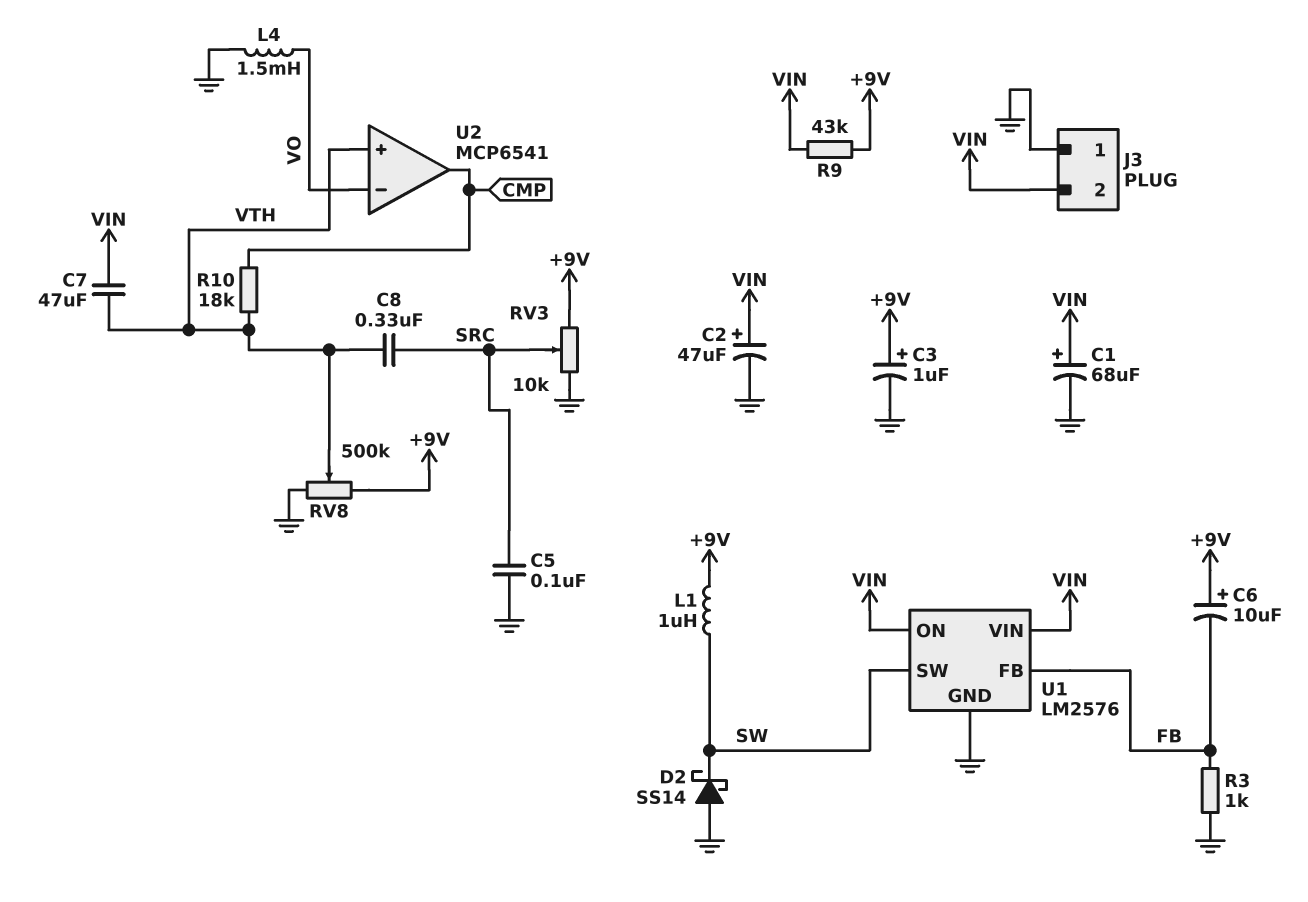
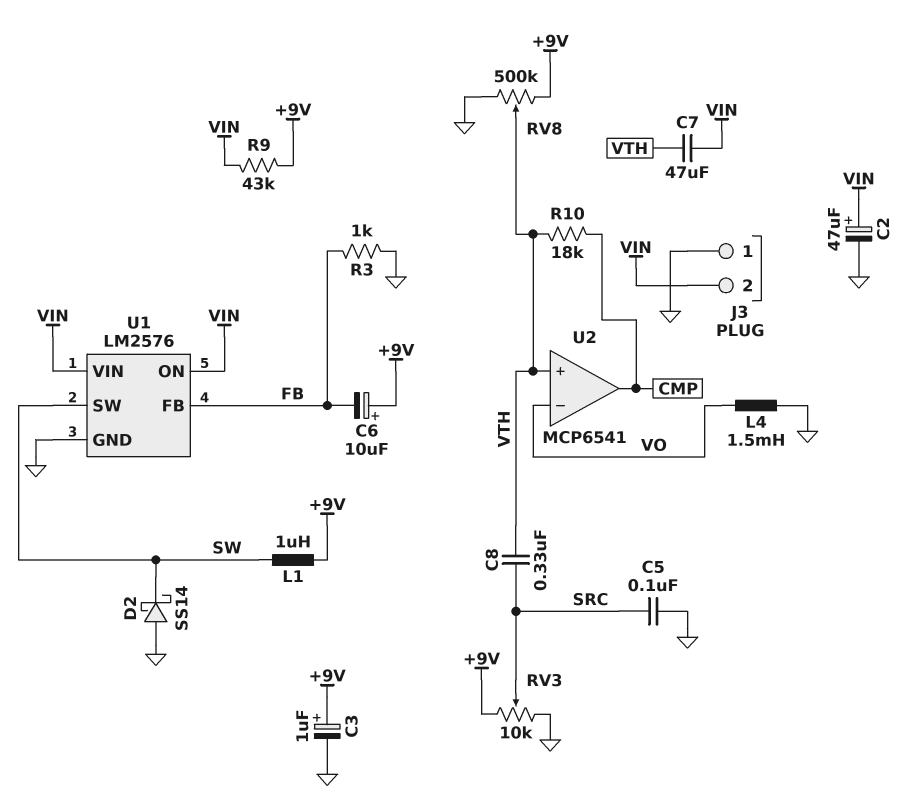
C1: 68uF (plus VIN, minus GND) -> none

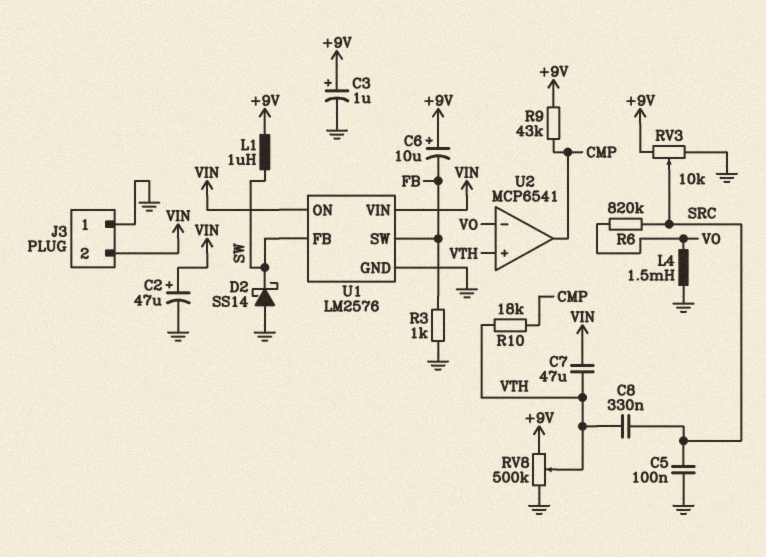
R6: none -> 820k (SRC, VO)
R9: 43k (+9V, VIN) -> 43k (+9V, CMP)
U1 pin FB: FB -> SW
U1 pin SW: SW -> FB

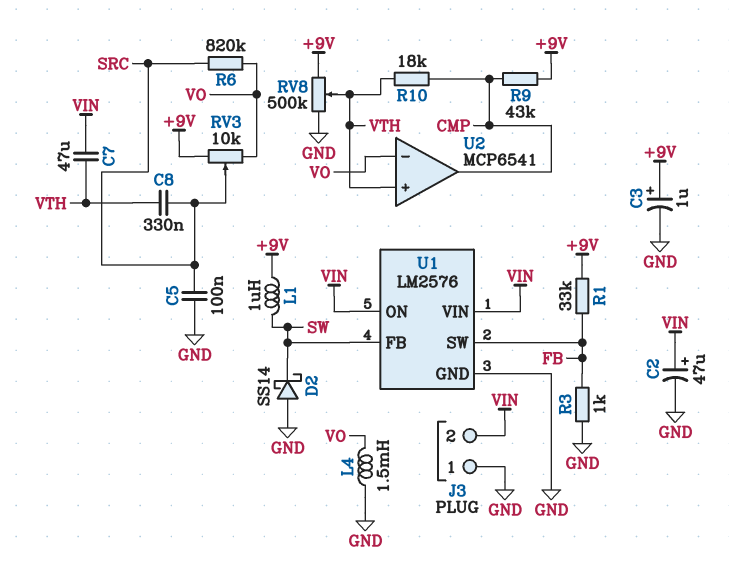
C6: 10uF (plus +9V, minus FB) -> none
R1: none -> 33k (+9V, FB)
RV3: 10k (+9V, GND, wiper SRC) -> 10k (+9V, VO, wiper SRC)

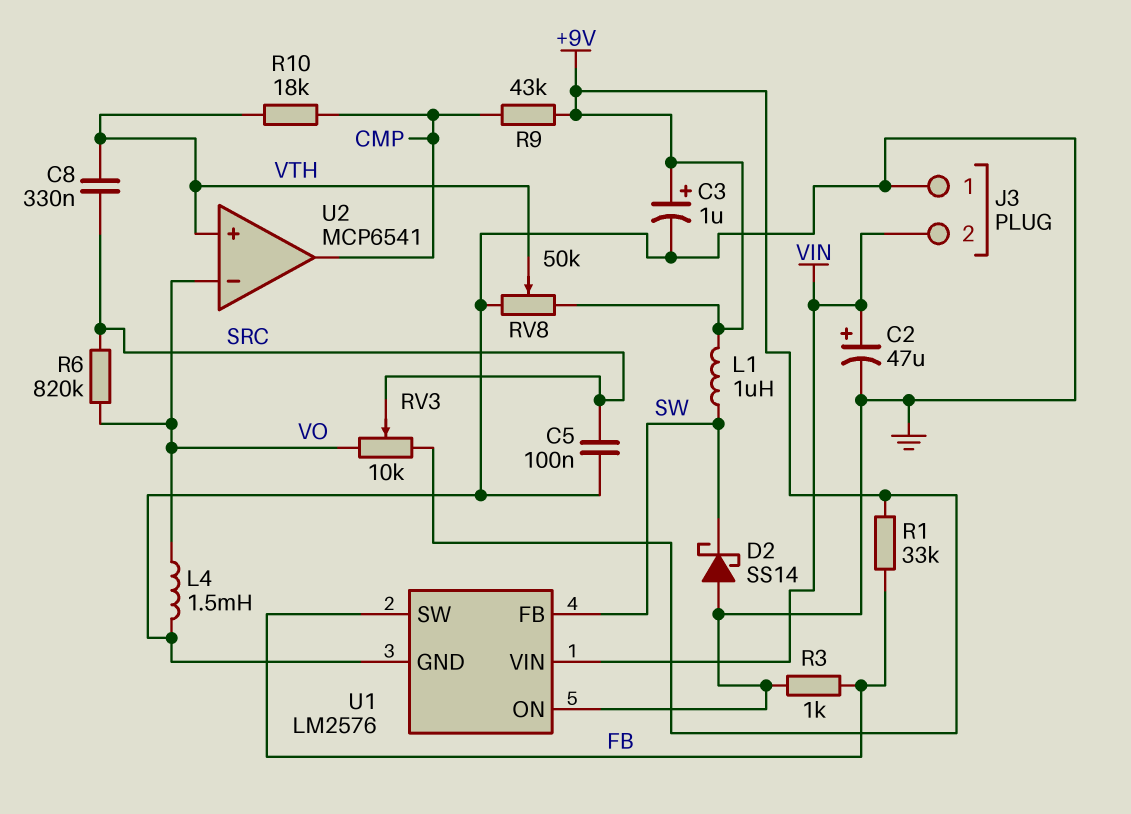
C7: 47uF (VIN, VTH) -> none
RV8: 500k (+9V, GND, wiper VTH) -> 50k (+9V, GND, wiper VTH)
U1 pin ON: VIN -> GND

